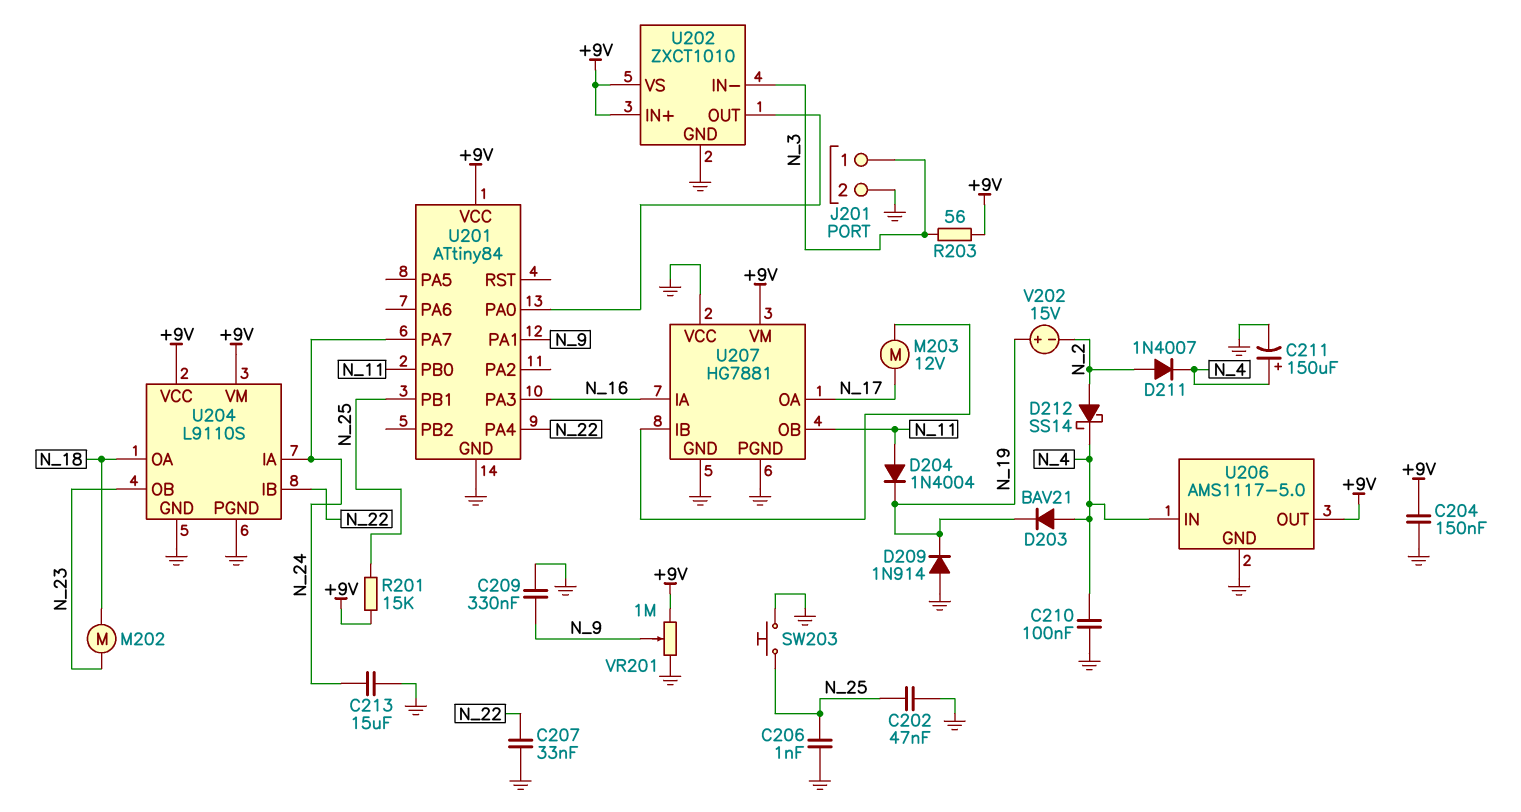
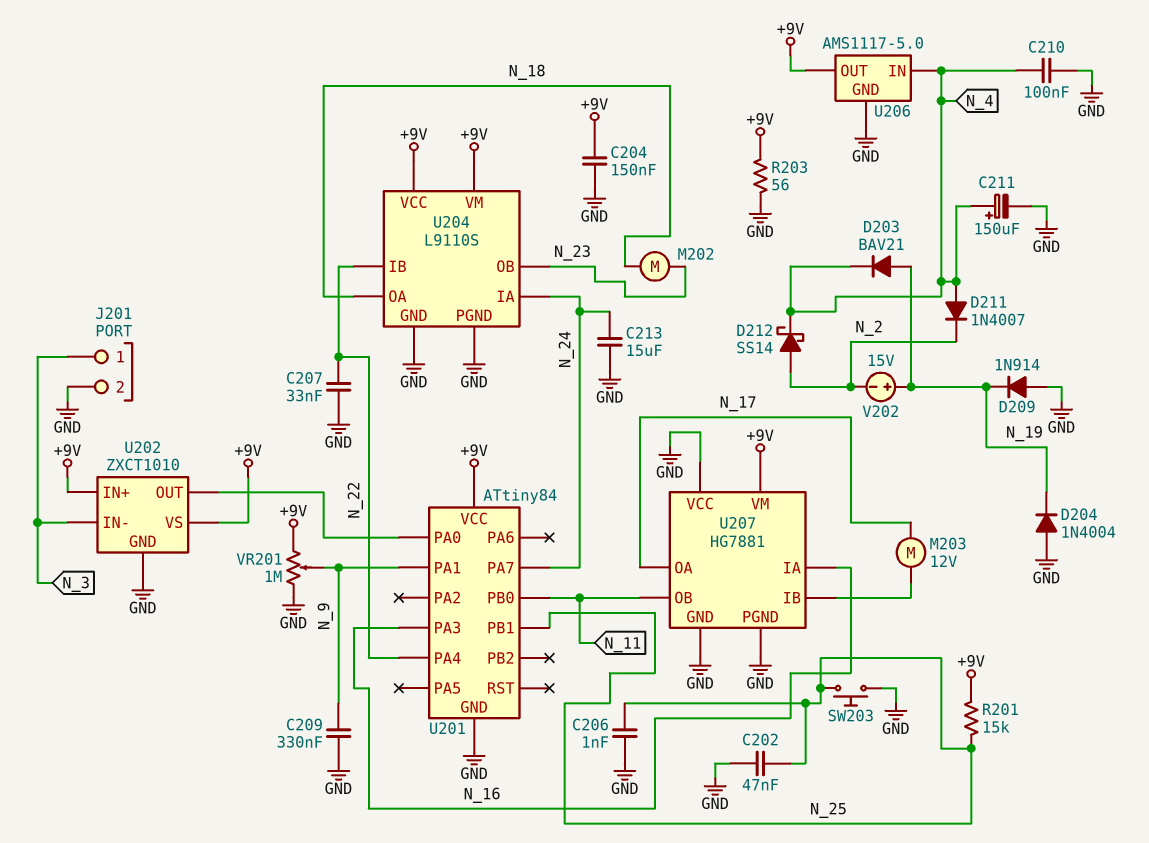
D203: diode BAV21 (A N_4, K N_19) -> diode BAV21 (A N_19, K N_4)
D204: diode 1N4004 (A N_11, K N_19) -> diode 1N4004 (A GND, K N_19)
D211: diode 1N4007 (A N_2, K N_4) -> diode 1N4007 (A N_4, K N_2)
R203: 56 (+9V, N_3) -> 56 (+9V, GND)

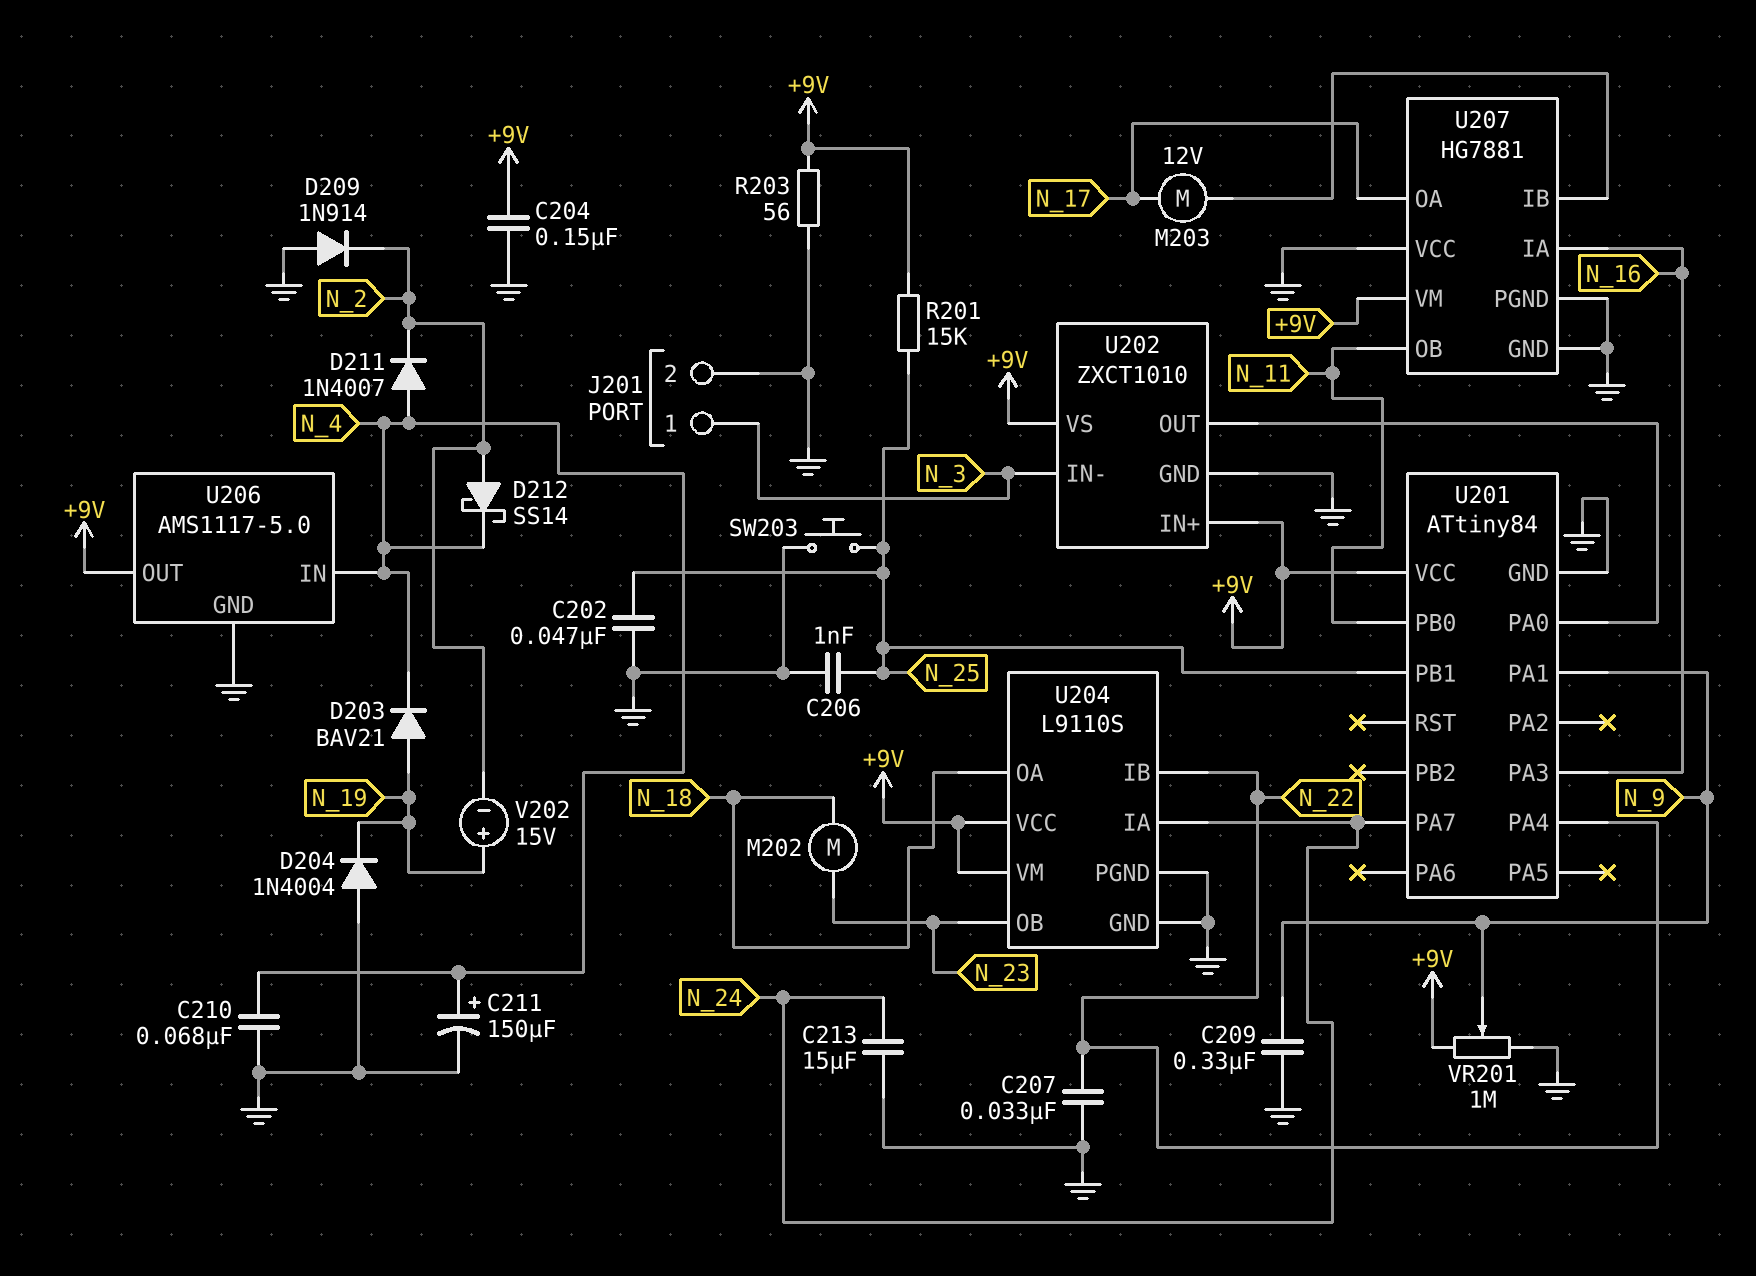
C210: 100nF (GND, N_4) -> 68nF (GND, N_4)
D209: diode 1N914 (A GND, K N_19) -> diode 1N914 (A GND, K N_2)

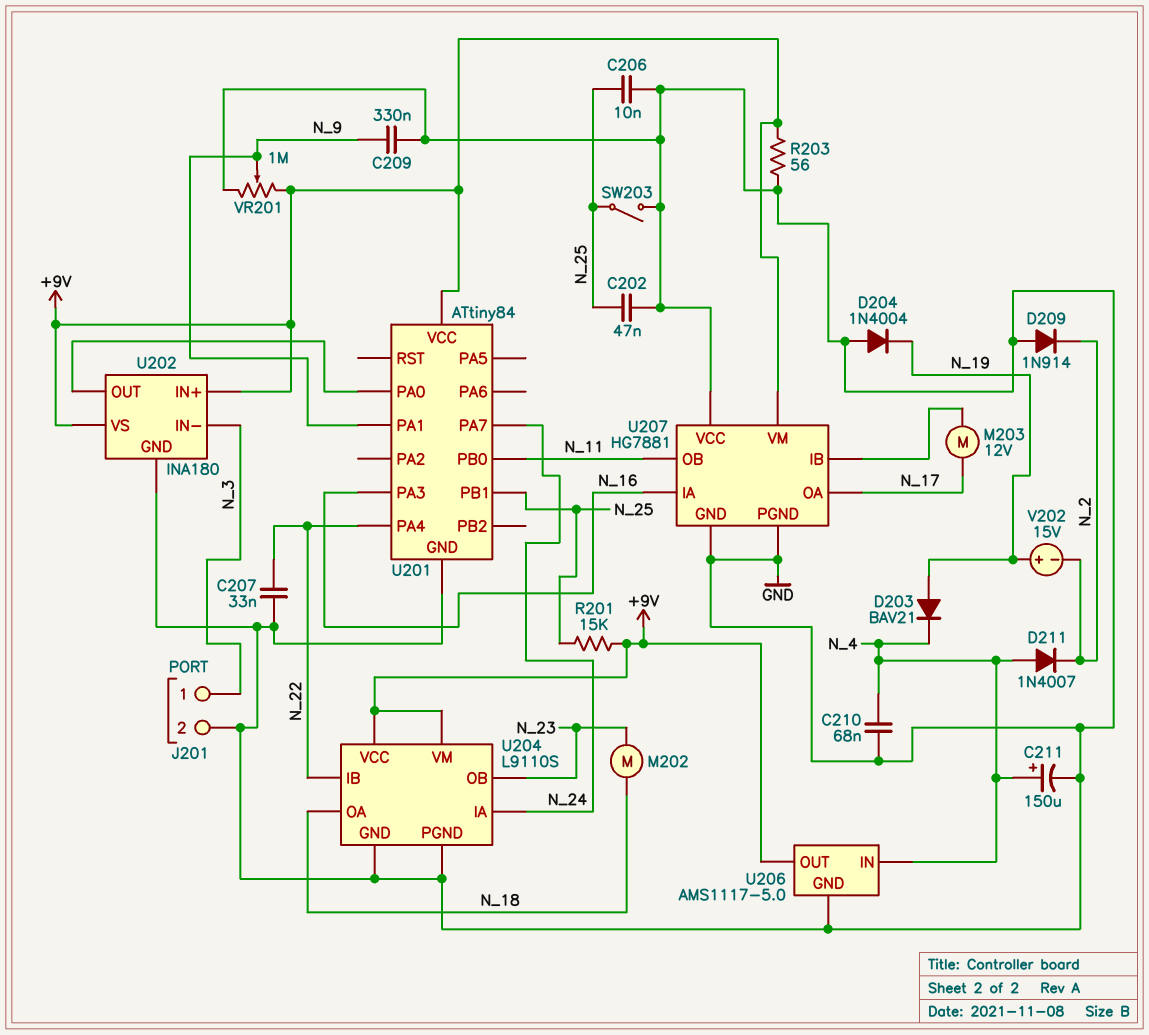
C204: 150nF (+9V, GND) -> none
C206: 1nF (GND, N_25) -> 10nF (GND, N_25)
C213: 15uF (GND, N_24) -> none
D212: schottky SS14 (A N_2, K N_4) -> none
SW203: button (GND, N_25) -> switch (GND, N_25)
U202: ZXCT1010 -> INA180

